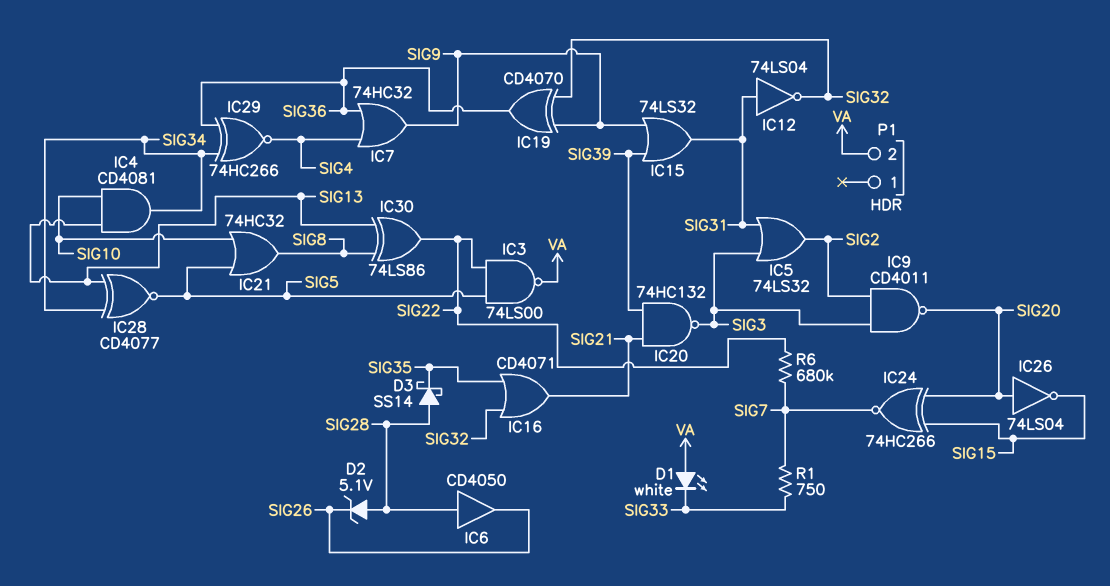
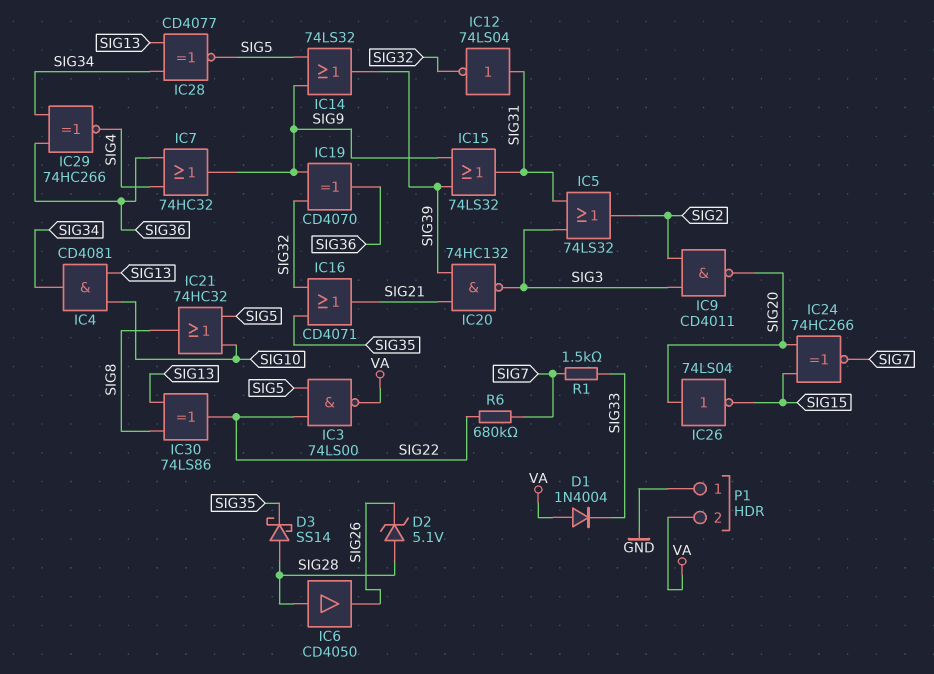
D1: LED white (A VA, K SIG33) -> diode 1N4004 (A VA, K SIG33)
IC14: none -> OR 74LS32 (in SIG5, in SIG9, out SIG39)
P1 pin 1: none -> GND
R1: 750 (SIG7, SIG33) -> 1.5k (SIG7, SIG33)

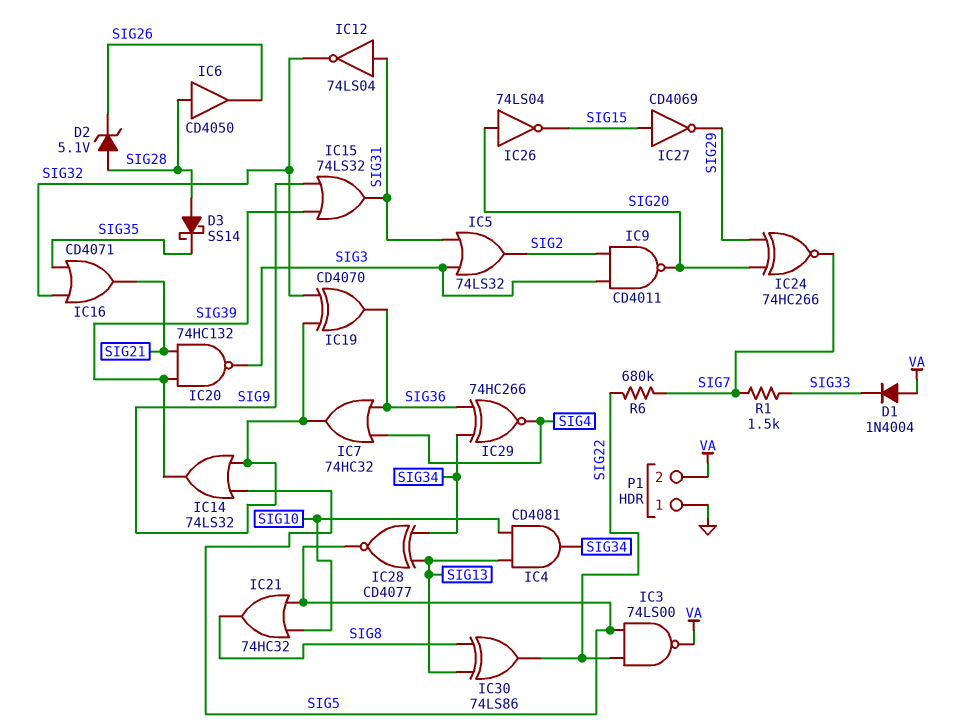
IC24: XNOR 74HC266 (in SIG15, in SIG20, out SIG7) -> XNOR 74HC266 (in SIG20, in SIG29, out SIG7)
IC27: none -> NOT CD4069 (in SIG15, out SIG29)

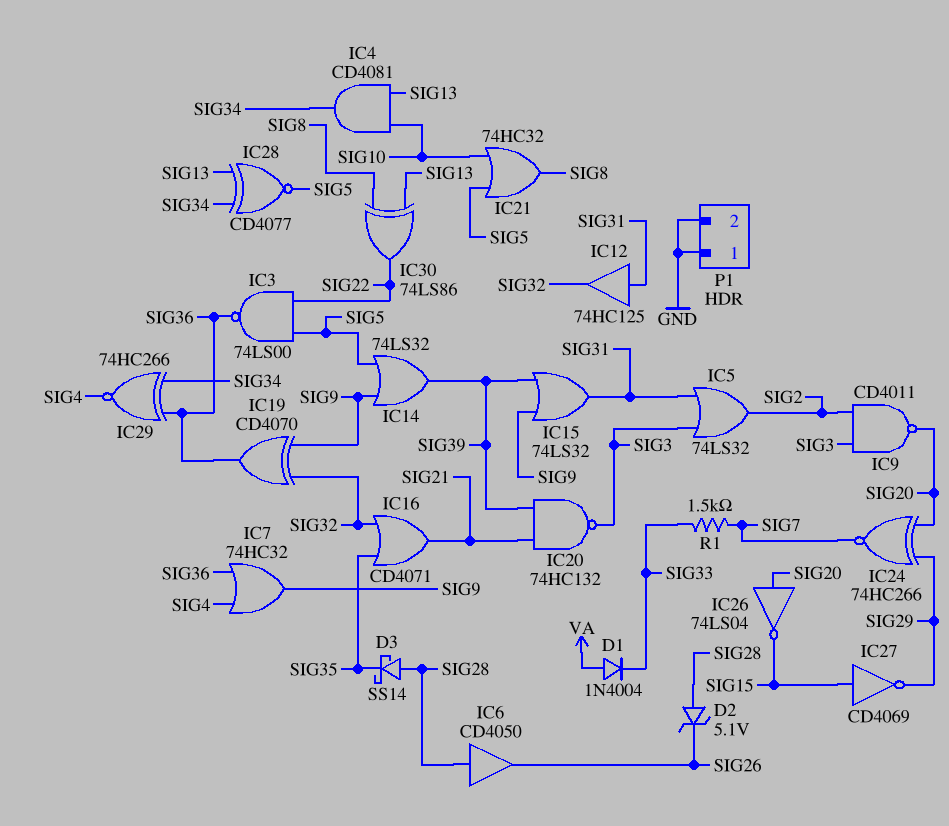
IC3: NAND 74LS00 (in SIG5, in SIG22, out VA) -> NAND 74LS00 (in SIG5, in SIG22, out SIG36)
IC12: NOT 74LS04 (in SIG31, out SIG32) -> buffer 74HC125 (in SIG31, out SIG32)
P1 pin 2: VA -> GND
R6: 680k (SIG7, SIG22) -> none

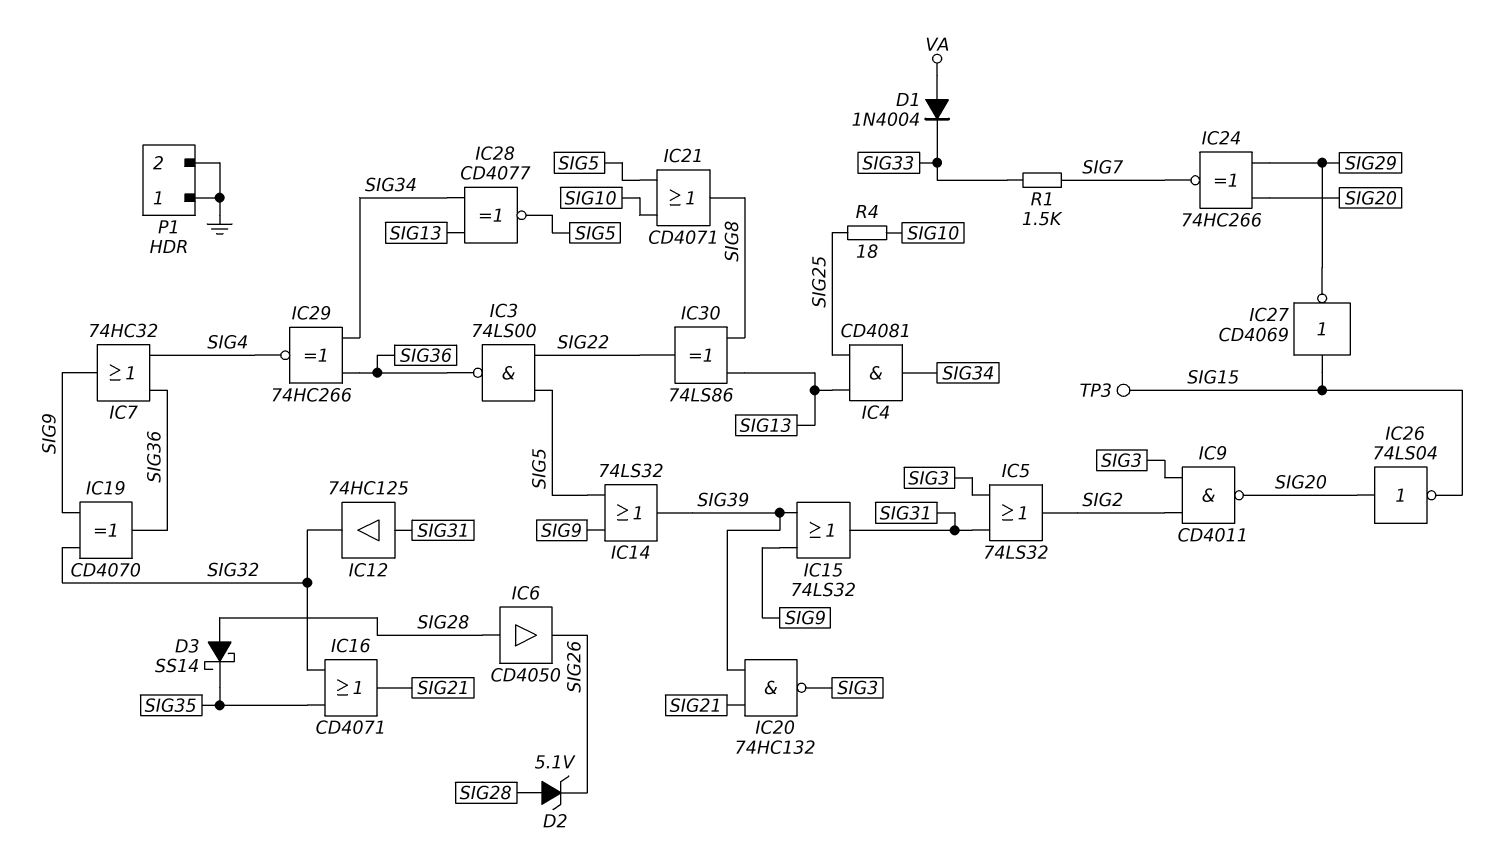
IC4: AND CD4081 (in SIG10, in SIG13, out SIG34) -> AND CD4081 (in SIG13, in SIG25, out SIG34)
IC21: OR 74HC32 (in SIG5, in SIG10, out SIG8) -> OR CD4071 (in SIG5, in SIG10, out SIG8)
R4: none -> 18 (SIG10, SIG25)
TP3: none -> test point (SIG15)

